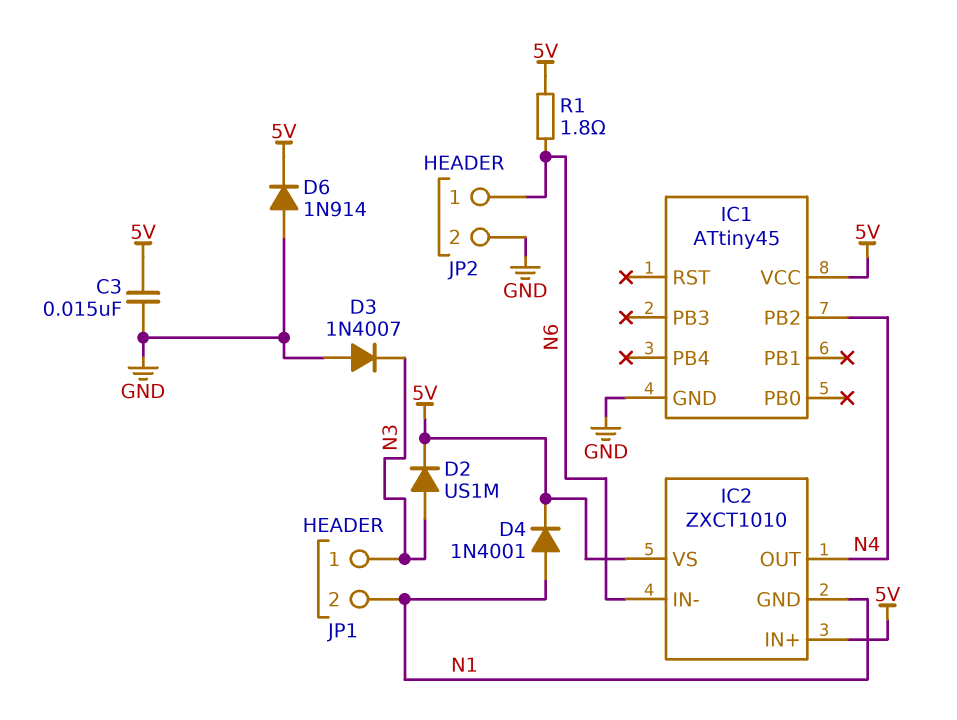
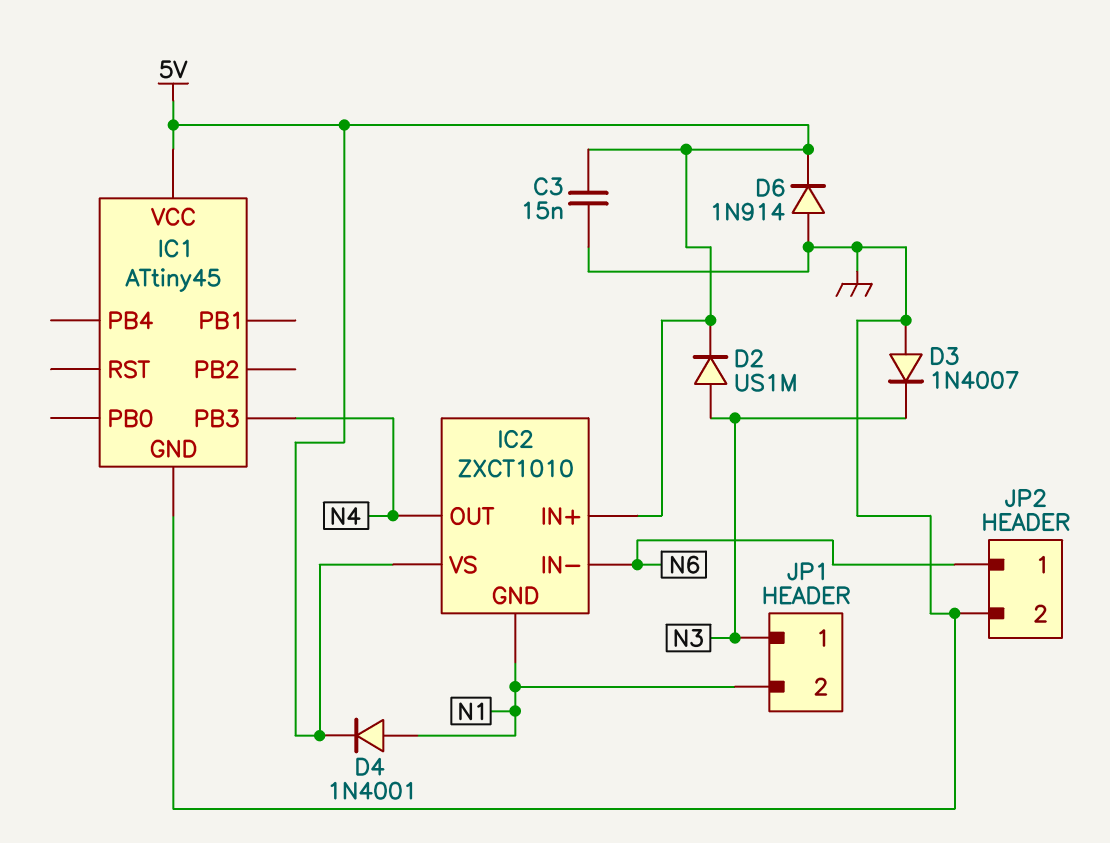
IC1 pin PB2: N4 -> none
IC1 pin PB3: none -> N4
R1: 1.8 (5V, N6) -> none

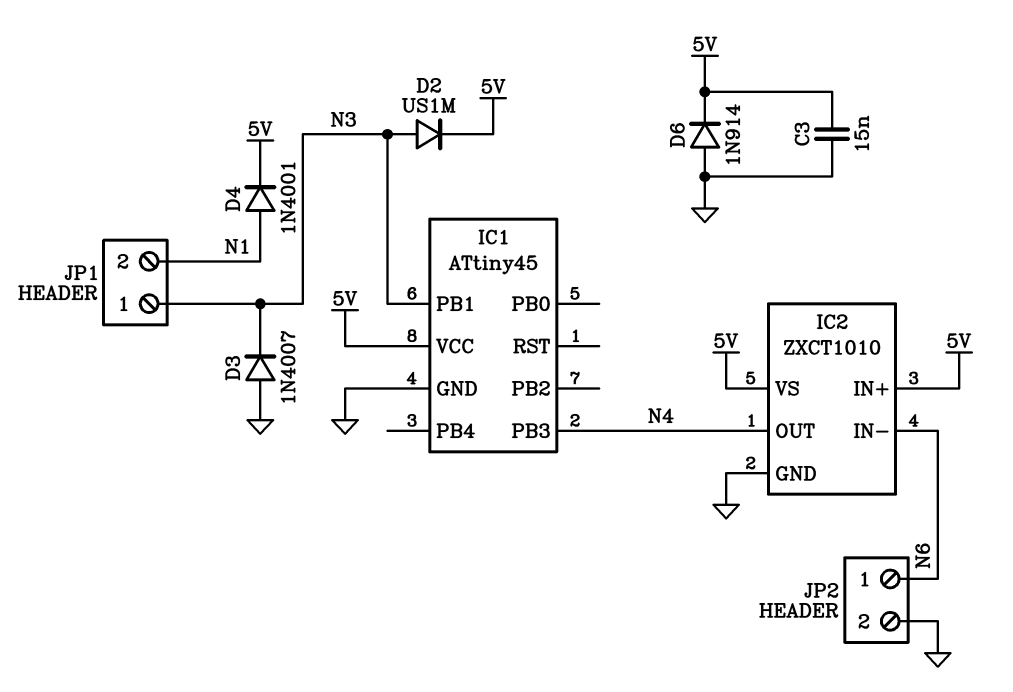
IC1 pin PB1: none -> N3
IC2 pin GND: N1 -> GND

